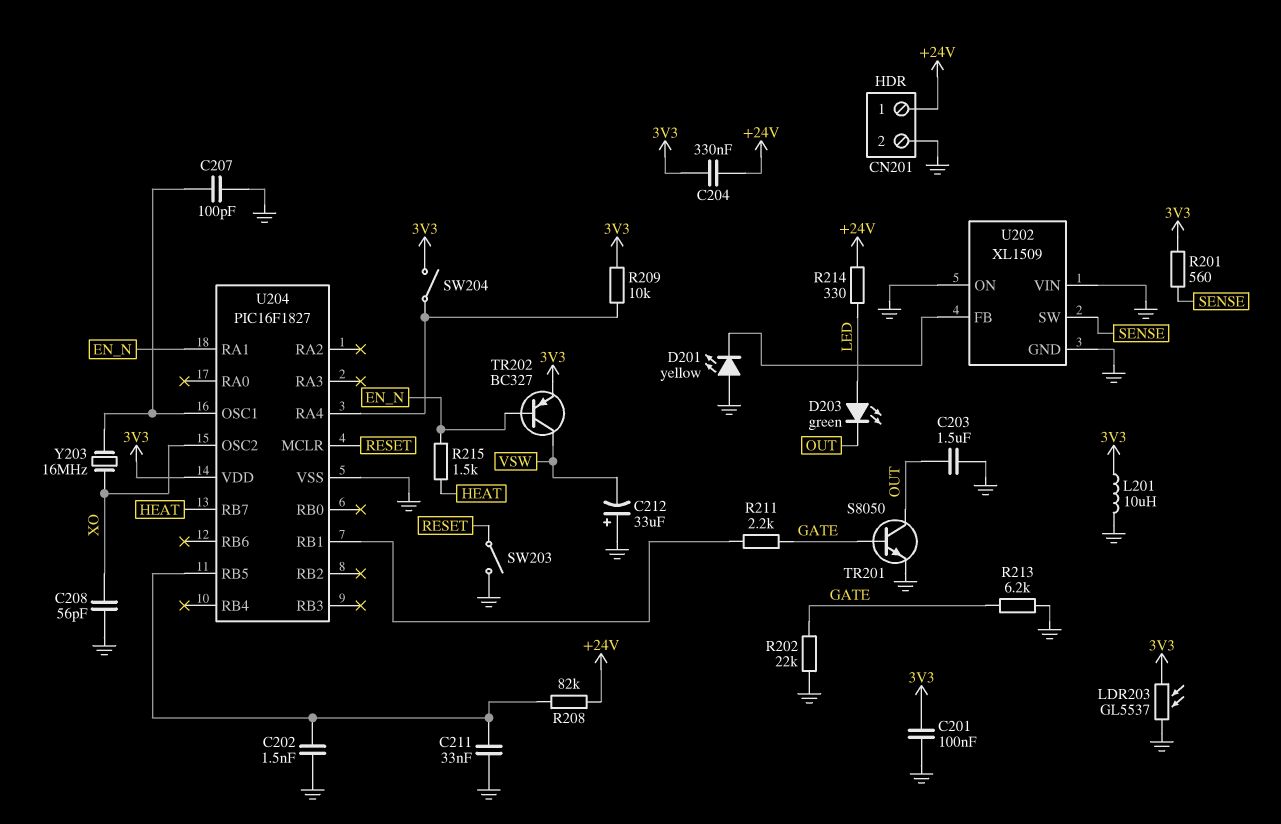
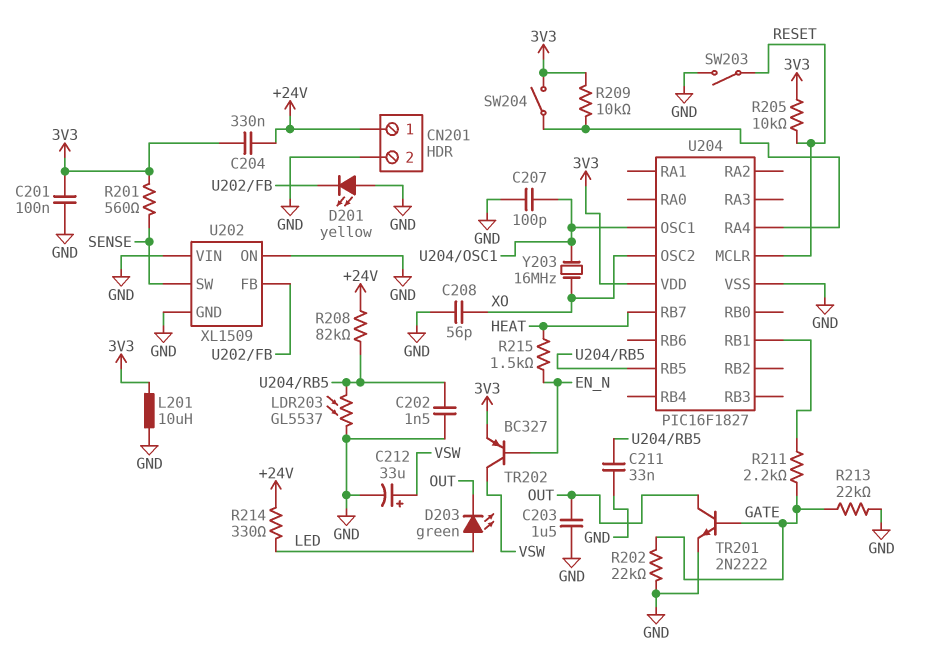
C212: 33uF (plus GND, minus VSW) -> 33uF (plus VSW, minus GND)
LDR203: GL5537 (3V3, GND) -> GL5537 (GND, U204/RB5)
R205: none -> 10k (3V3, RESET)
R213: 6.2k (GATE, GND) -> 22k (GATE, GND)
TR201: NPN S8050 (B GATE, C OUT, E GND) -> NPN 2N2222 (B GATE, C OUT, E GND)
U204 pin RA1: EN_N -> none

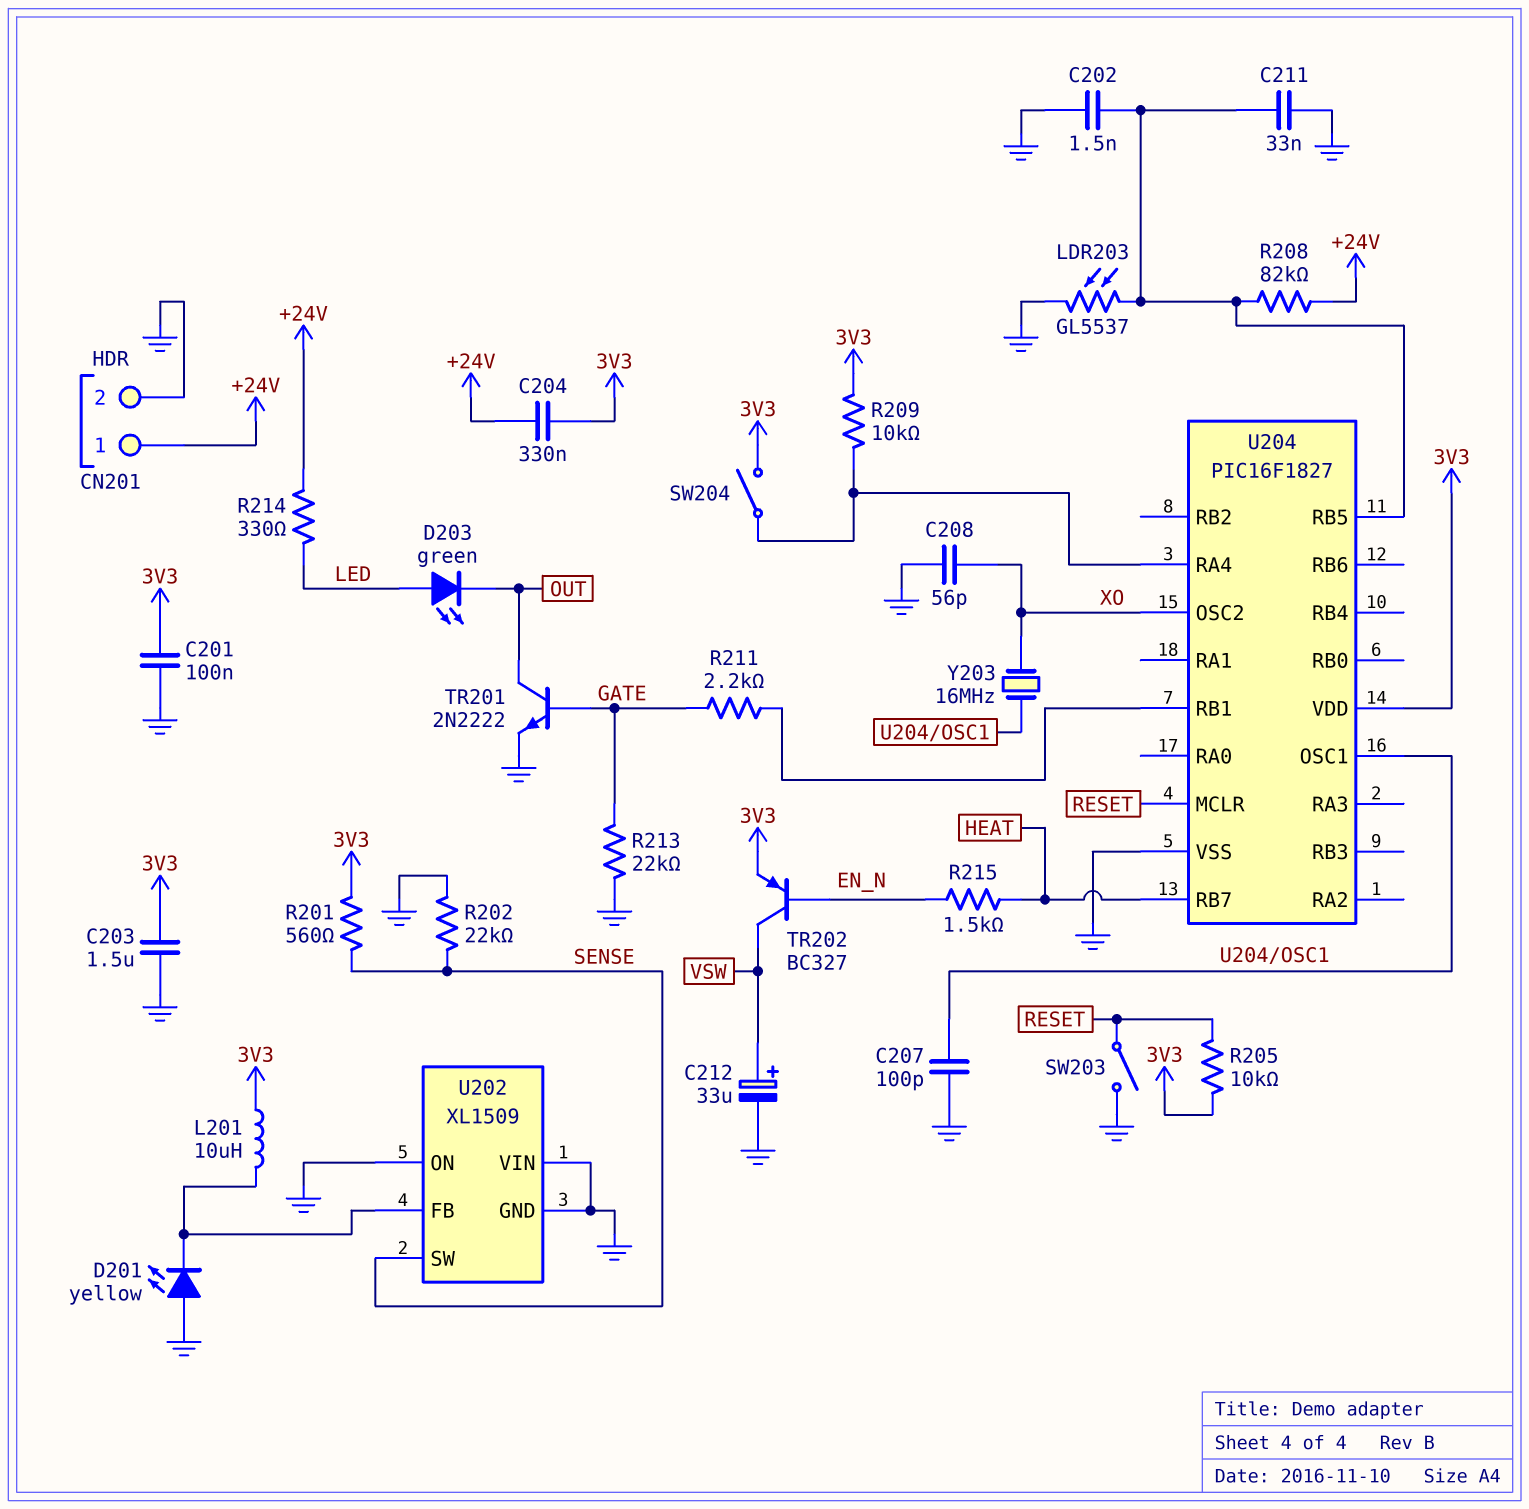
C203: 1.5uF (GND, OUT) -> 1.5uF (3V3, GND)
L201: 10uH (3V3, GND) -> 10uH (3V3, U202/FB)
R202: 22k (GATE, GND) -> 22k (GND, SENSE)

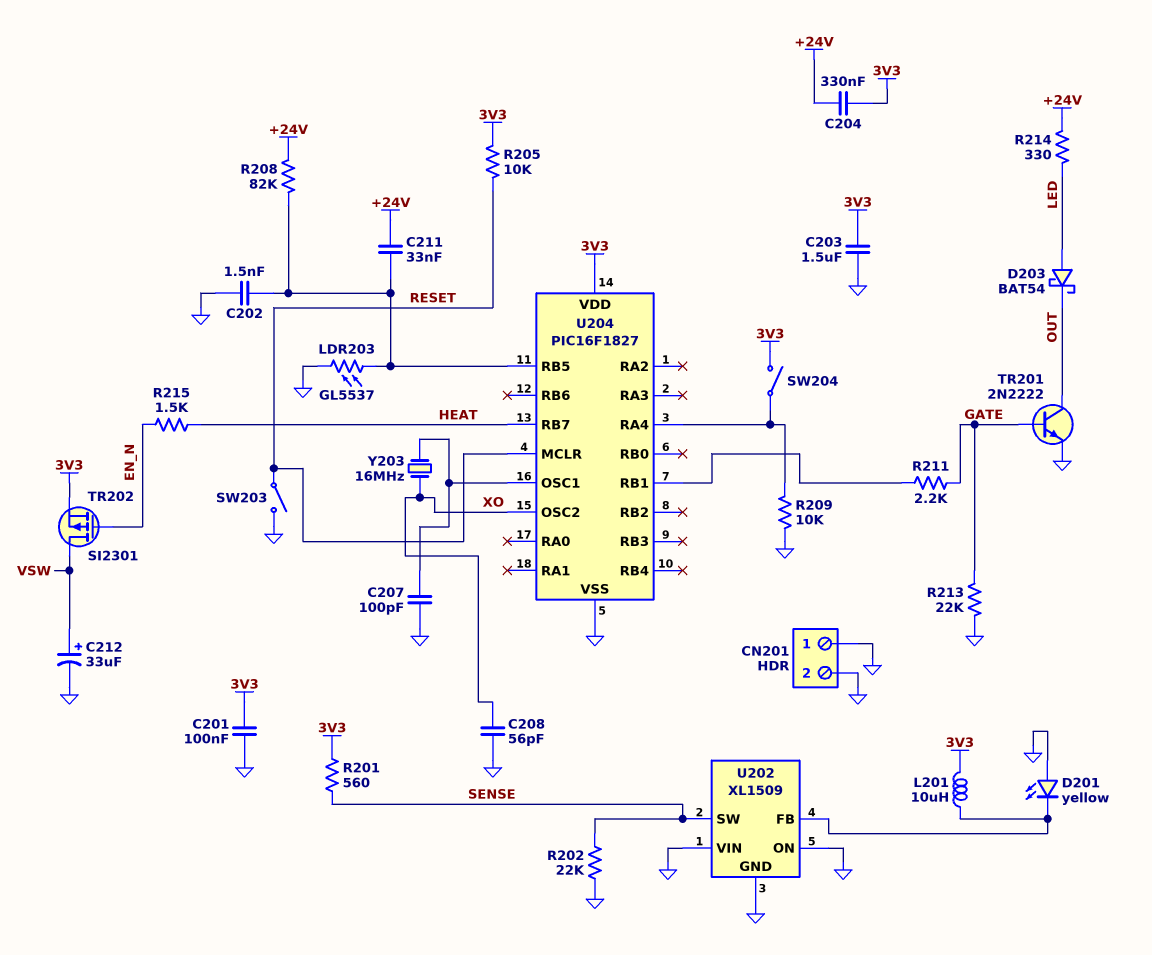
C211: 33nF (GND, U204/RB5) -> 33nF (+24V, U204/RB5)
CN201 pin 1: +24V -> GND
D203: LED green (A LED, K OUT) -> schottky BAT54 (A LED, K OUT)
R209: 10k (3V3, U204/RA4) -> 10k (GND, U204/RA4)
TR202: PNP BC327 (B EN_N, C VSW, E 3V3) -> PMOS SI2301 (G EN_N, D VSW, S 3V3)

